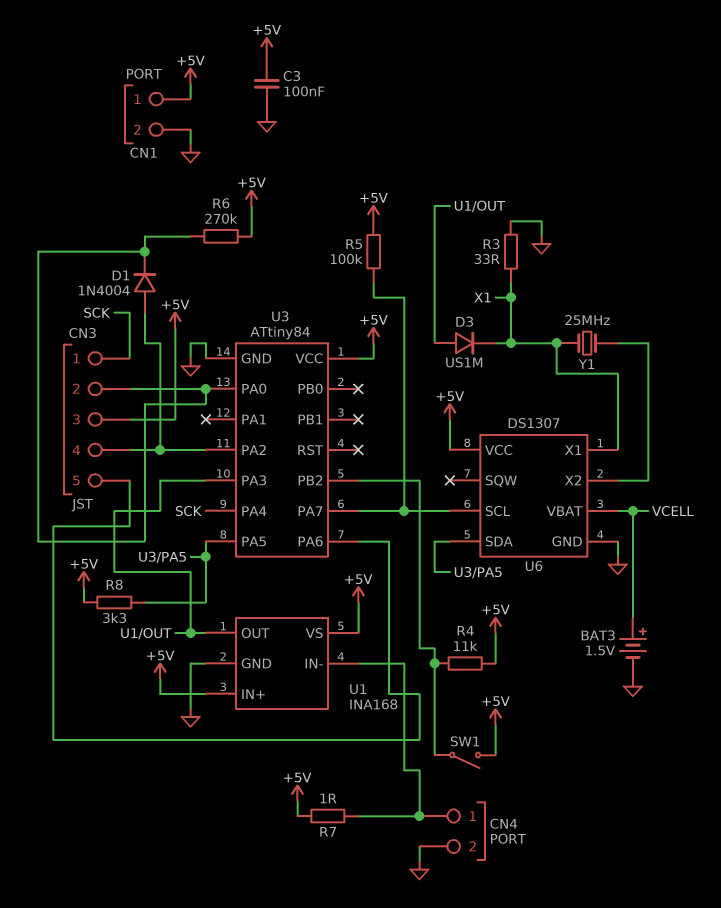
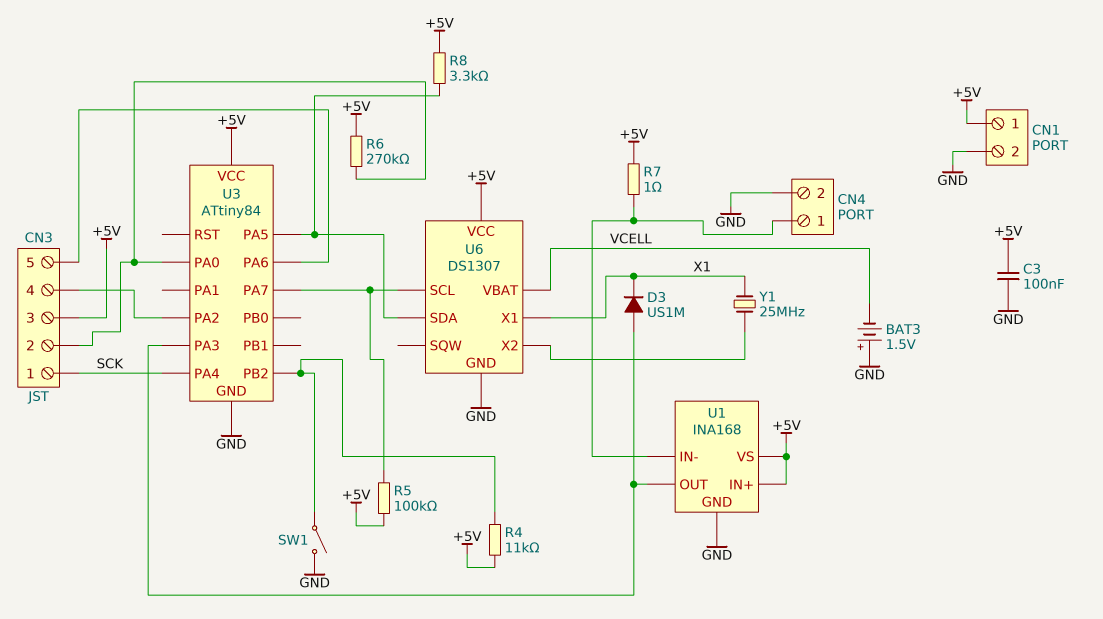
BAT3: 1.5V (plus VCELL, minus GND) -> 1.5V (plus GND, minus VCELL)
D1: diode 1N4004 (A CN3/4, K CN3/2) -> none
R3: 33 (GND, X1) -> none
SW1: switch (+5V, U3/PB2) -> switch (GND, U3/PB2)

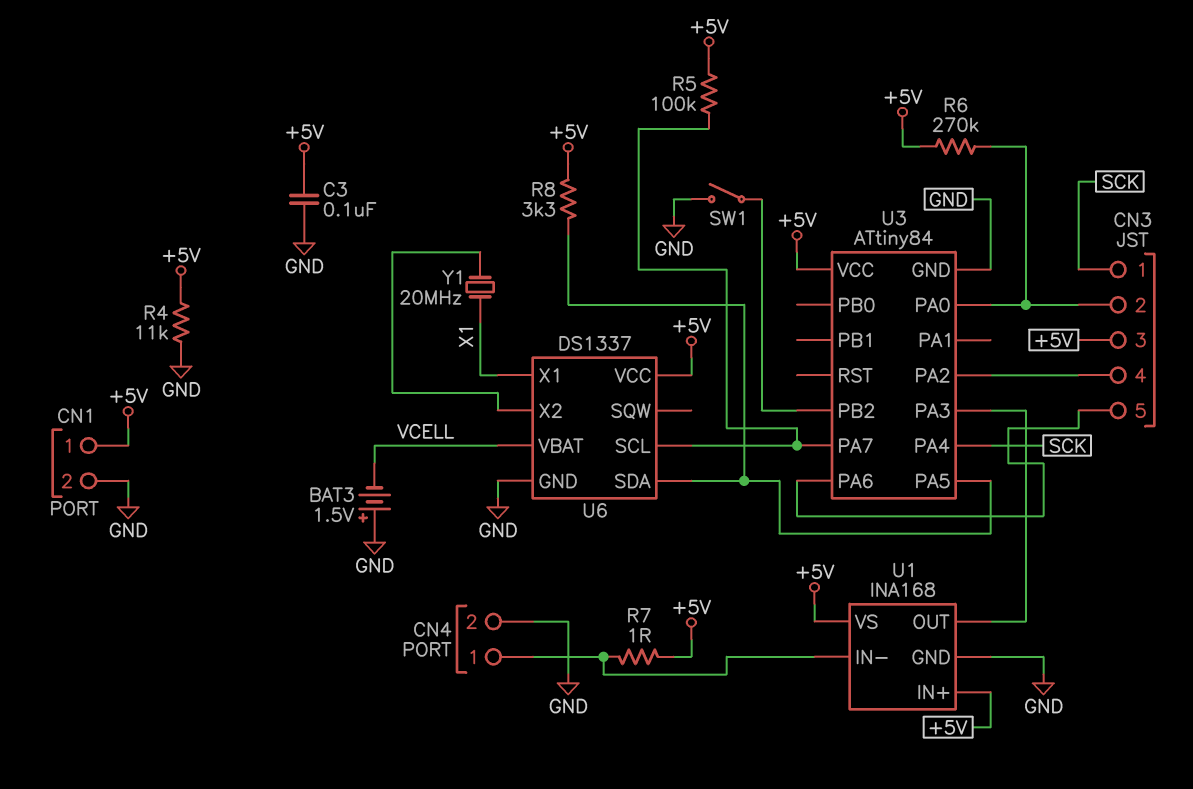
D3: diode US1M (A U1/OUT, K X1) -> none
R4: 11k (+5V, U3/PB2) -> 11k (+5V, GND)
U6: DS1307 -> DS1337
Y1: 25MHz (U6/X2, X1) -> 20MHz (U6/X2, X1)

